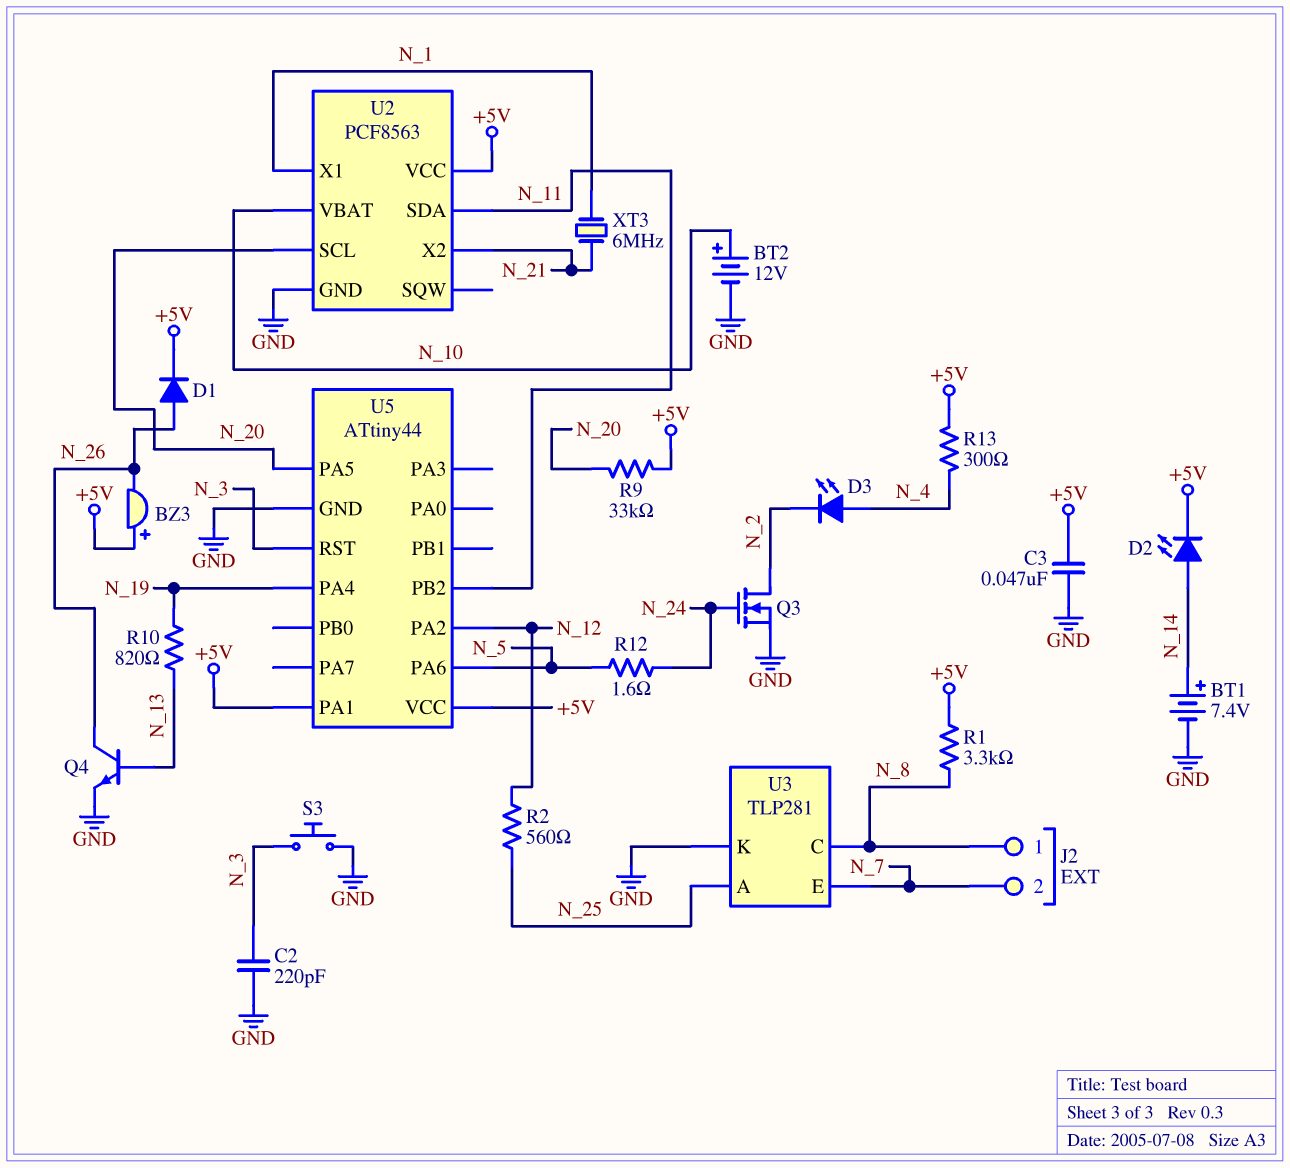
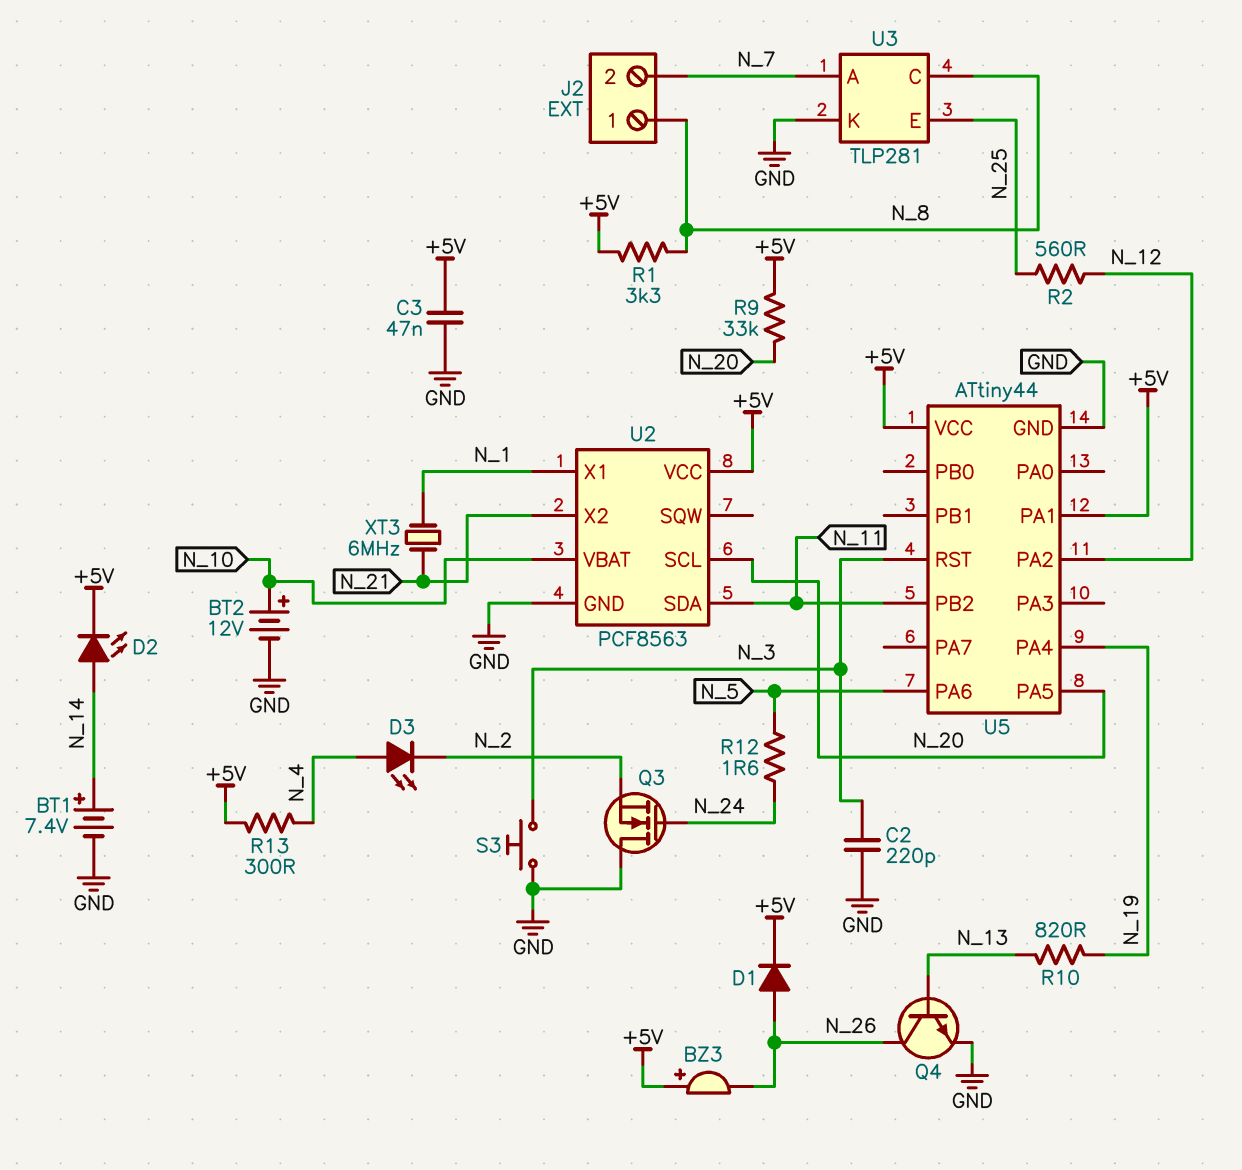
Q3: NMOS (G N_24, D N_2, S GND) -> NMOS (G N_24, D GND, S N_2)
U3 pin A: N_25 -> N_7
U3 pin E: N_7 -> N_25

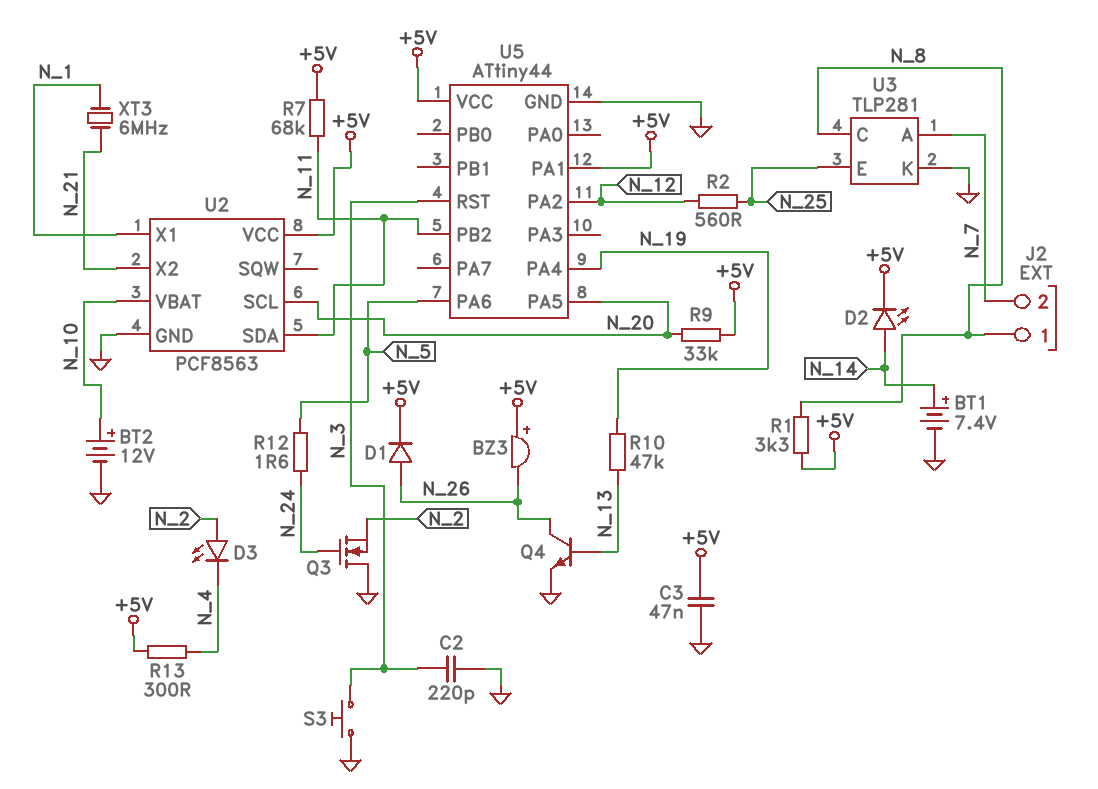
D3: LED (A N_4, K N_2) -> LED (A N_2, K N_4)
R7: none -> 68k (+5V, N_11)
R10: 820 (N_13, N_19) -> 47k (N_13, N_19)

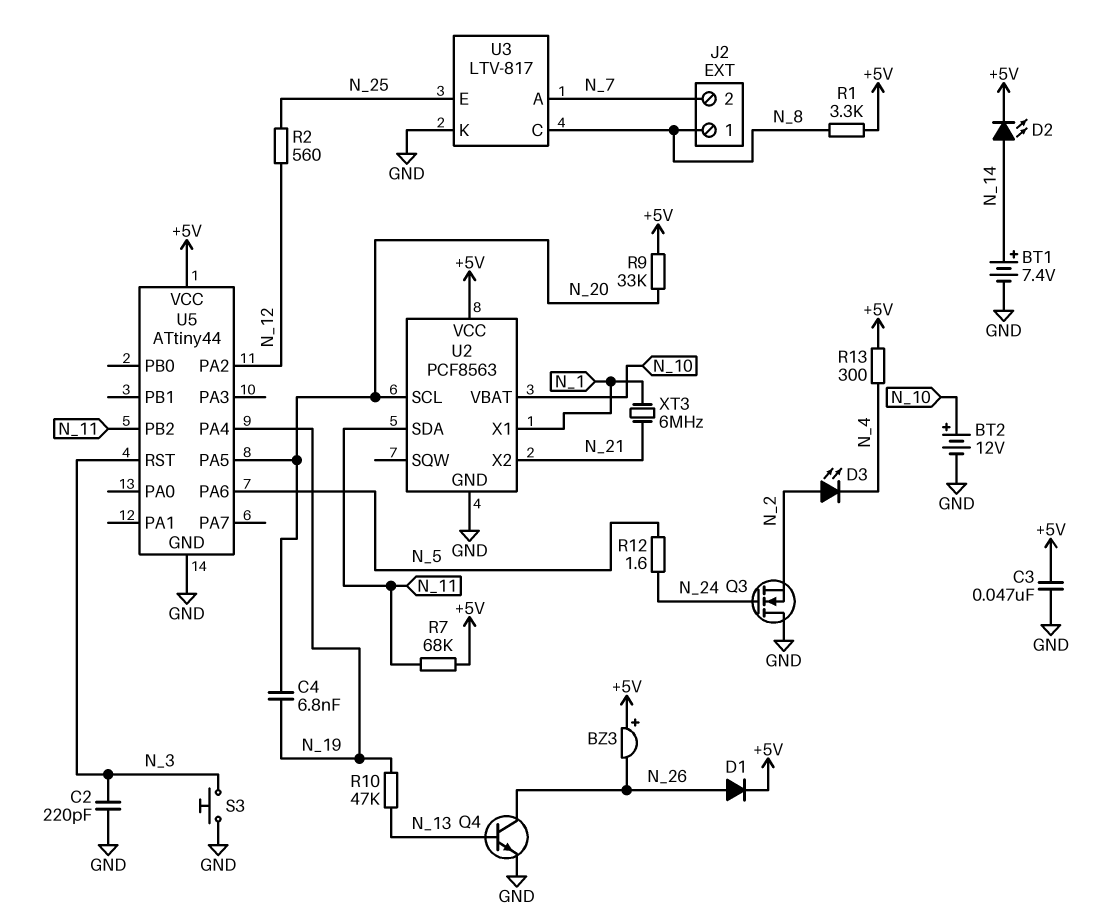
C4: none -> 6.8nF (N_19, N_20)
U3: TLP281 -> LTV-817
U5 pin PA1: +5V -> none

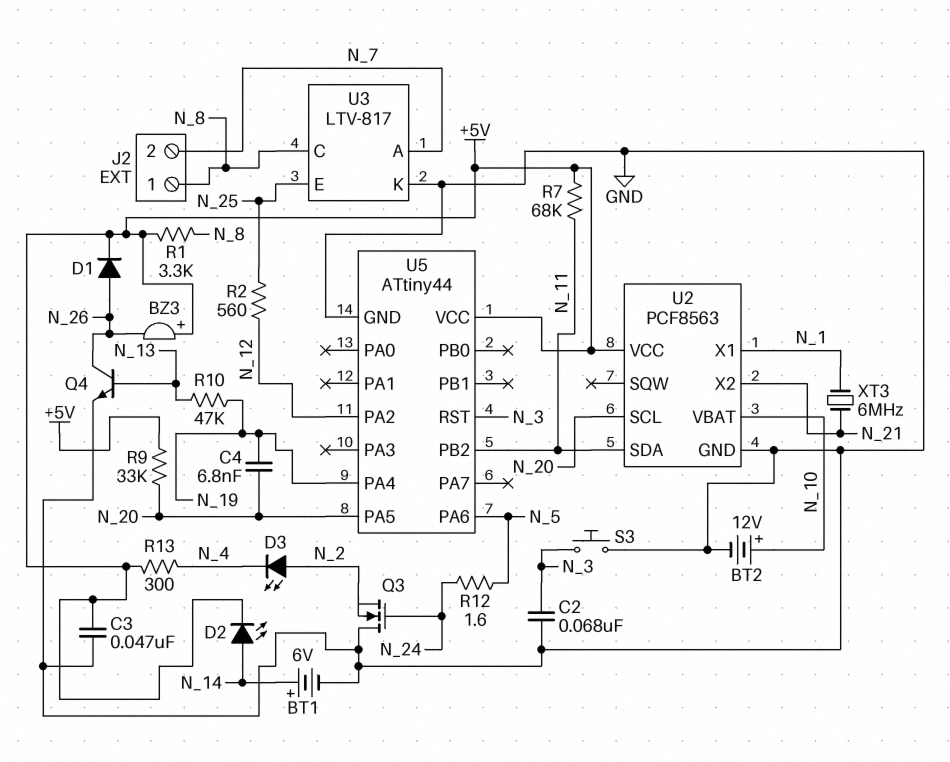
BT1: 7.4V (plus N_14, minus GND) -> 6V (plus N_14, minus GND)
C2: 220pF (GND, N_3) -> 68nF (GND, N_3)

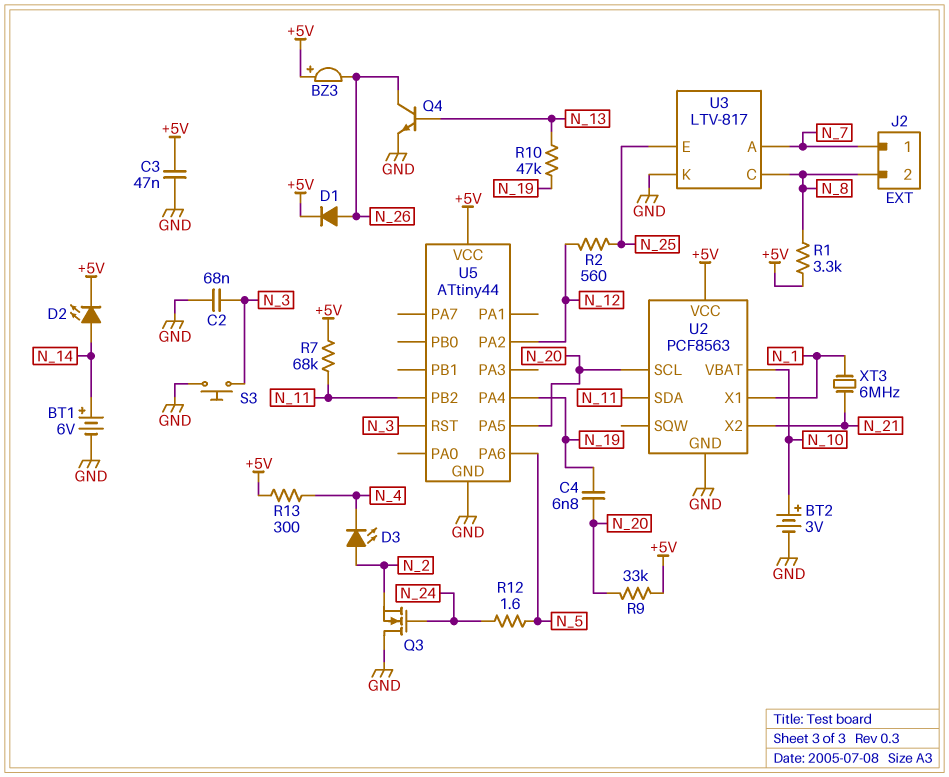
BT2: 12V (plus N_10, minus GND) -> 3V (plus N_10, minus GND)
J2 pin 1: N_8 -> N_7
J2 pin 2: N_7 -> N_8

